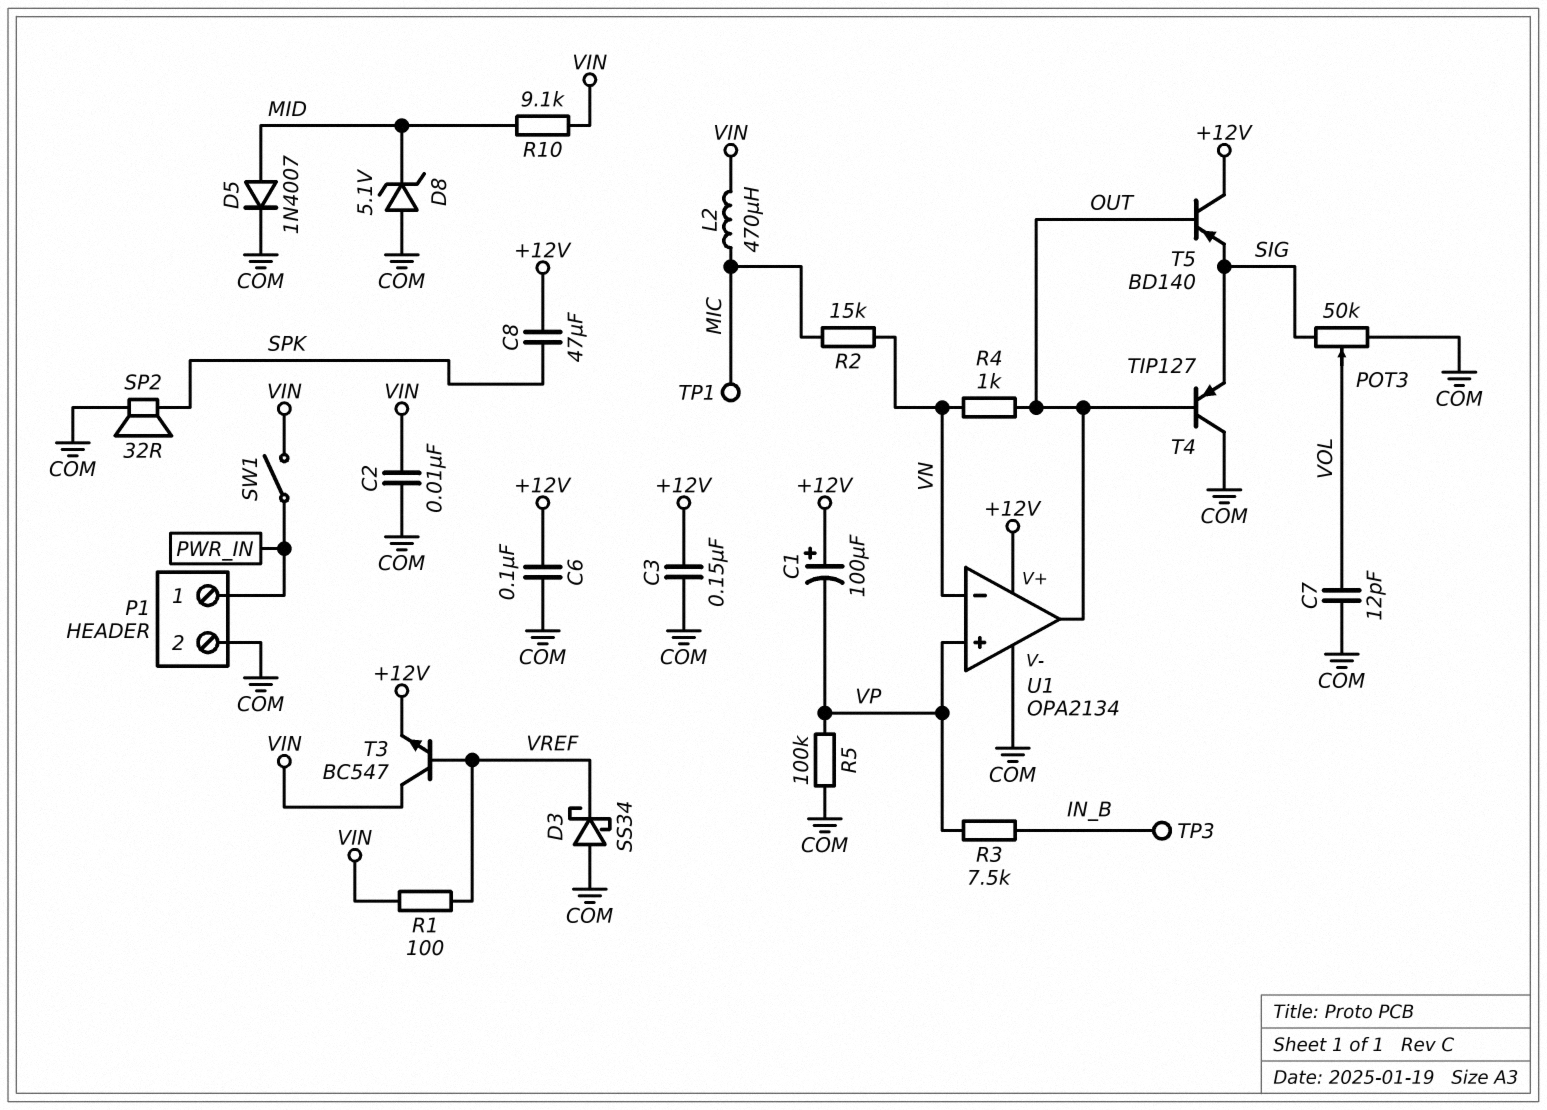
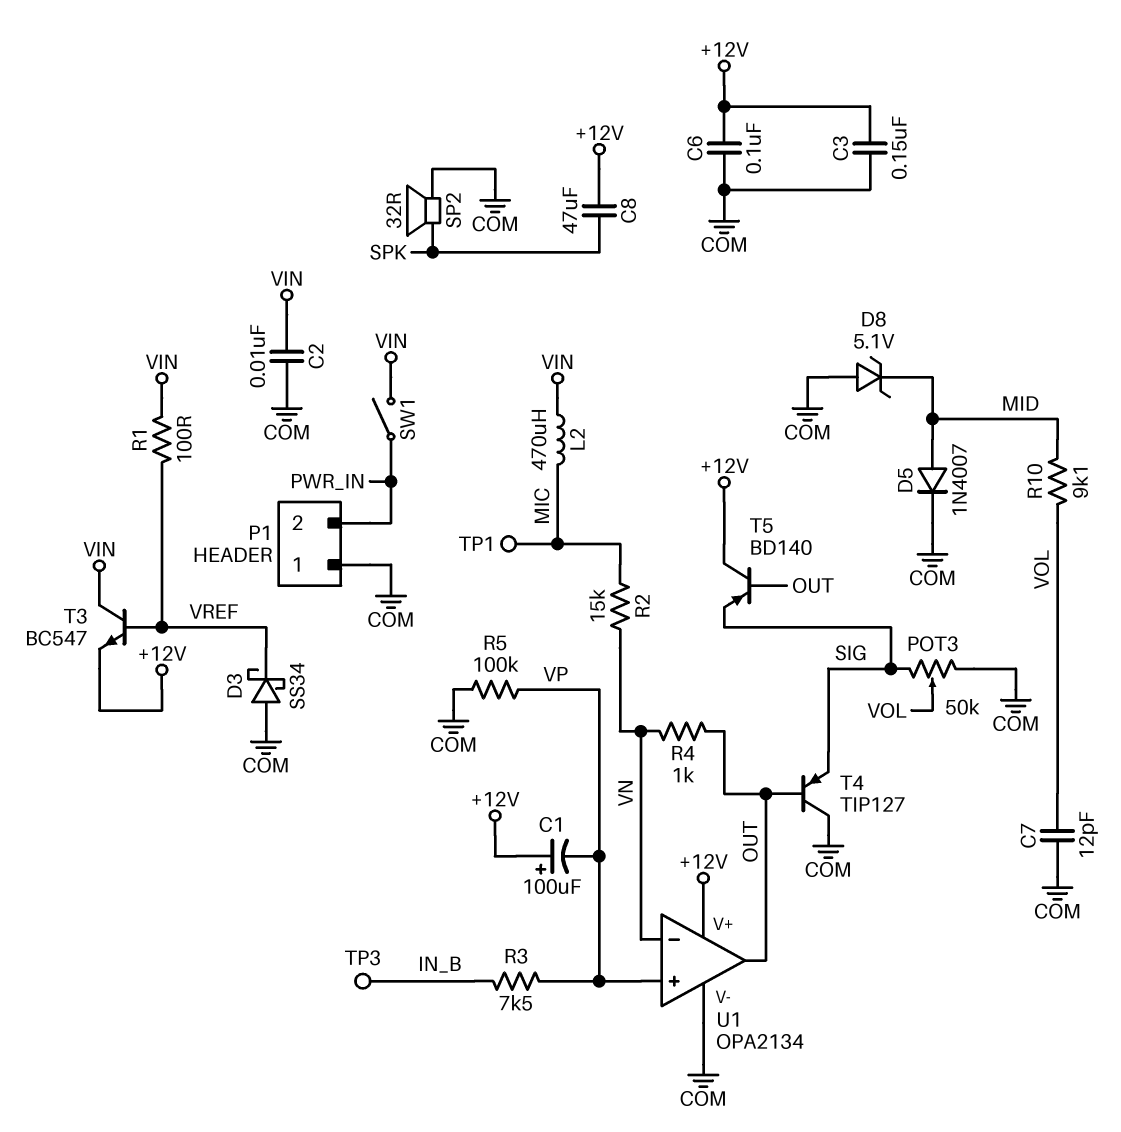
P1 pin 1: PWR_IN -> COM
P1 pin 2: COM -> PWR_IN
R10: 9.1k (MID, VIN) -> 9.1k (MID, VOL)

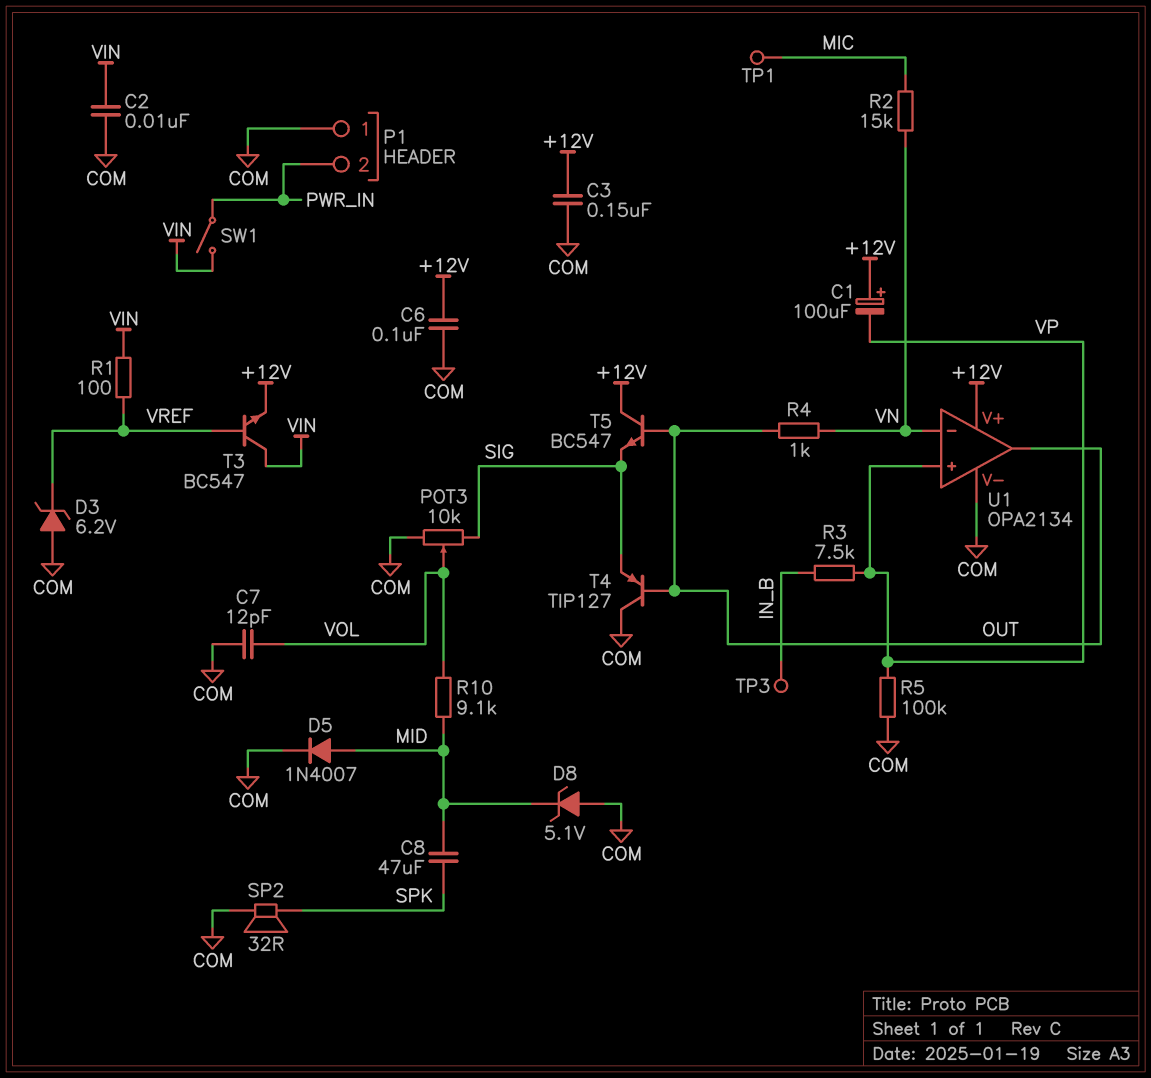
C8: 47uF (+12V, SPK) -> 47uF (MID, SPK)
D3: schottky SS34 (A COM, K VREF) -> zener 6.2V (A COM, K VREF)
L2: 470uH (MIC, VIN) -> none
POT3: 50k (COM, SIG, wiper VOL) -> 10k (COM, SIG, wiper VOL)
T5: PNP BD140 (B OUT, C +12V, E SIG) -> NPN BC547 (B OUT, C +12V, E SIG)

